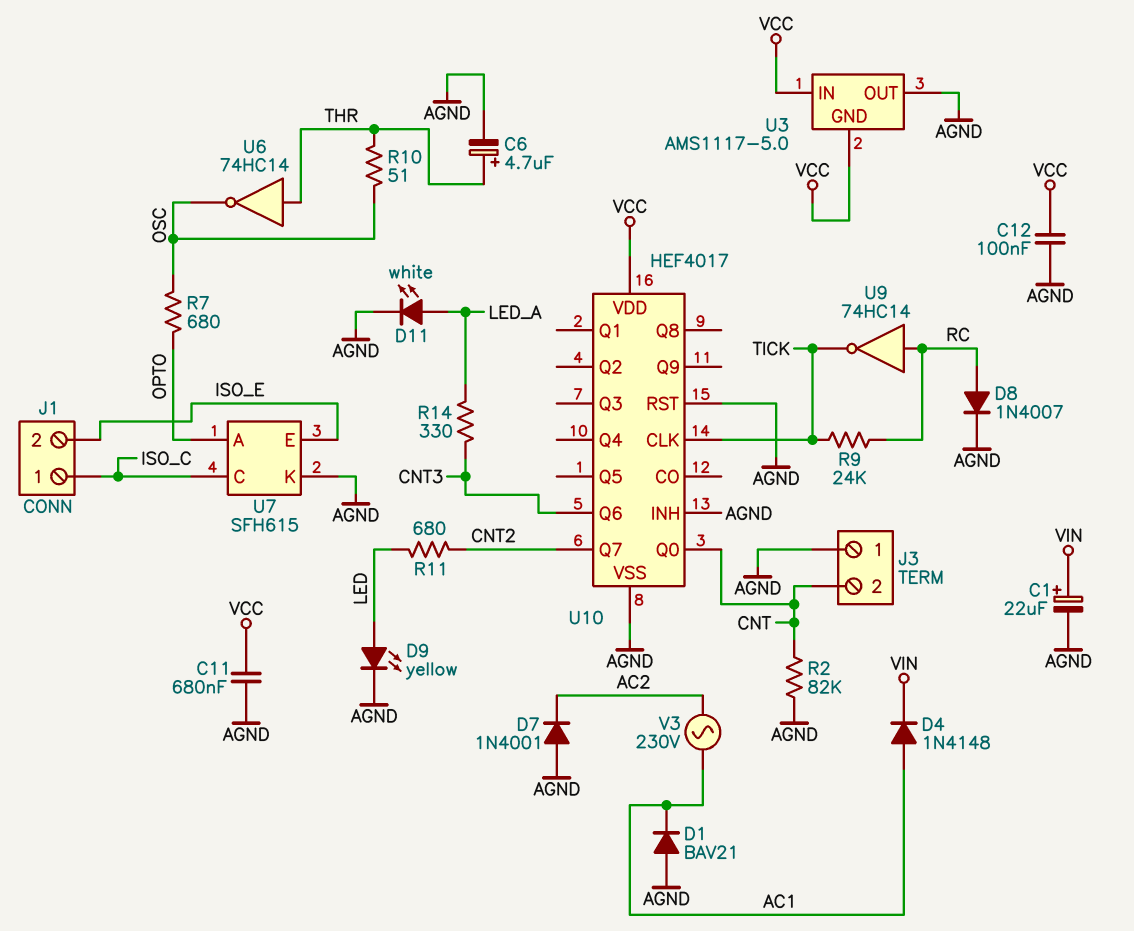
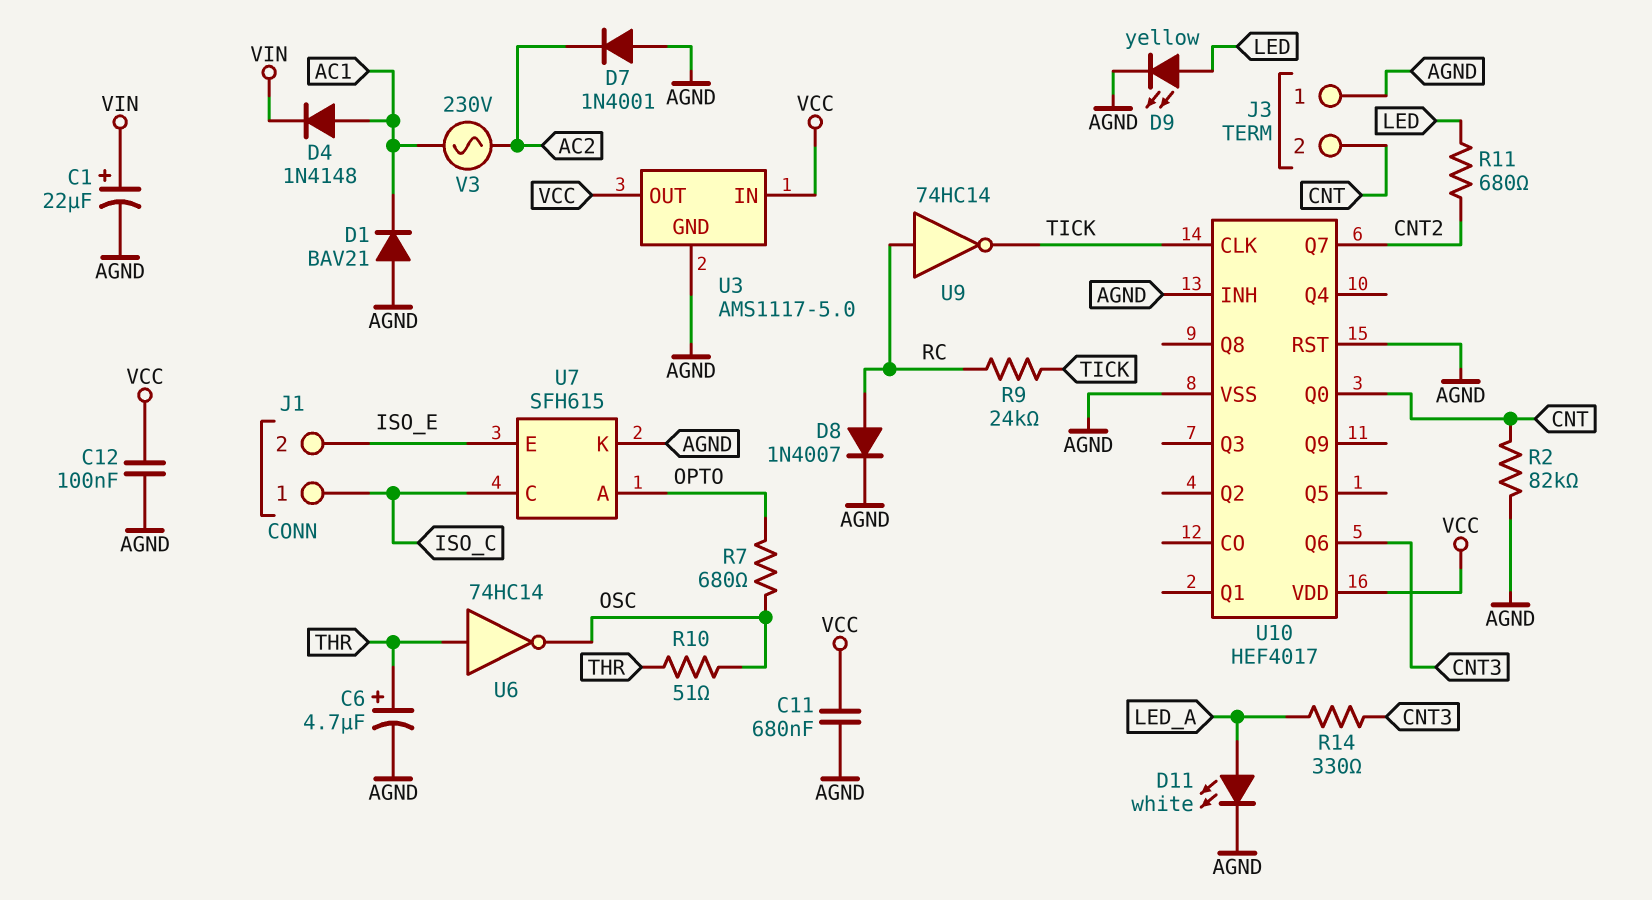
U3 pin GND: VCC -> AGND
U3 pin OUT: AGND -> VCC

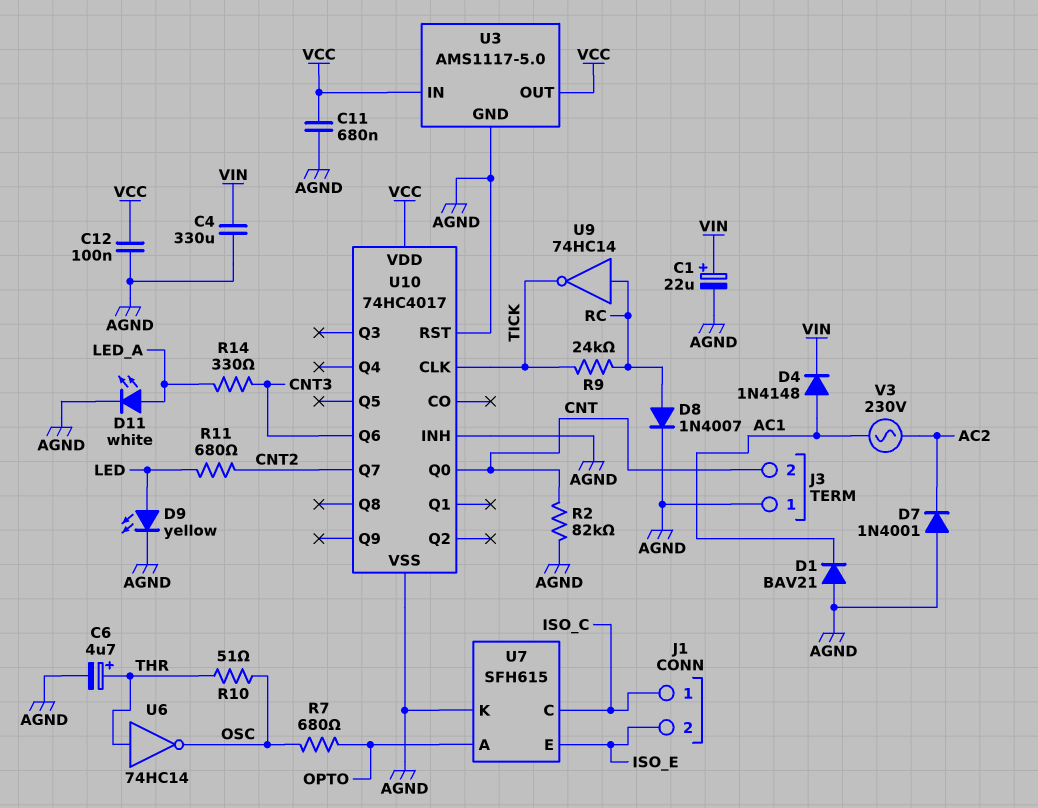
C4: none -> 330uF (AGND, VIN)
U10: HEF4017 -> 74HC4017

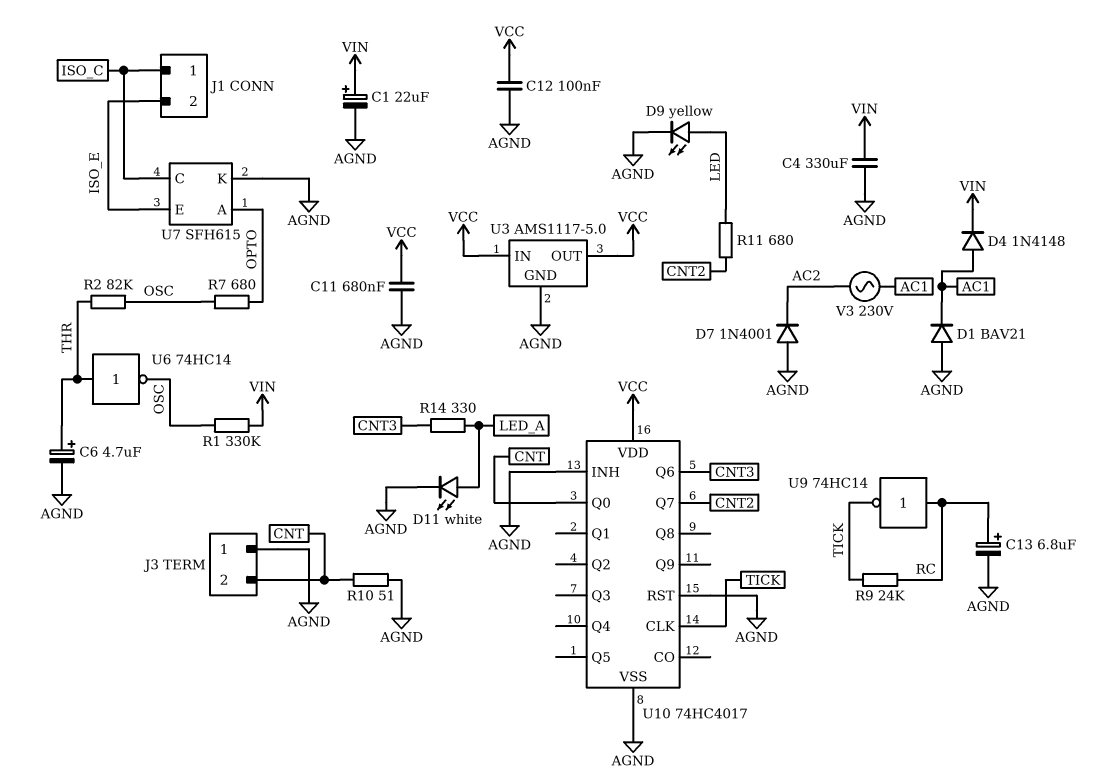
C13: none -> 6.8uF (plus RC, minus AGND)
D8: diode 1N4007 (A RC, K AGND) -> none
R1: none -> 330k (OSC, VIN)
R2: 82k (AGND, CNT) -> 82k (OSC, THR)
R10: 51 (OSC, THR) -> 51 (AGND, CNT)

